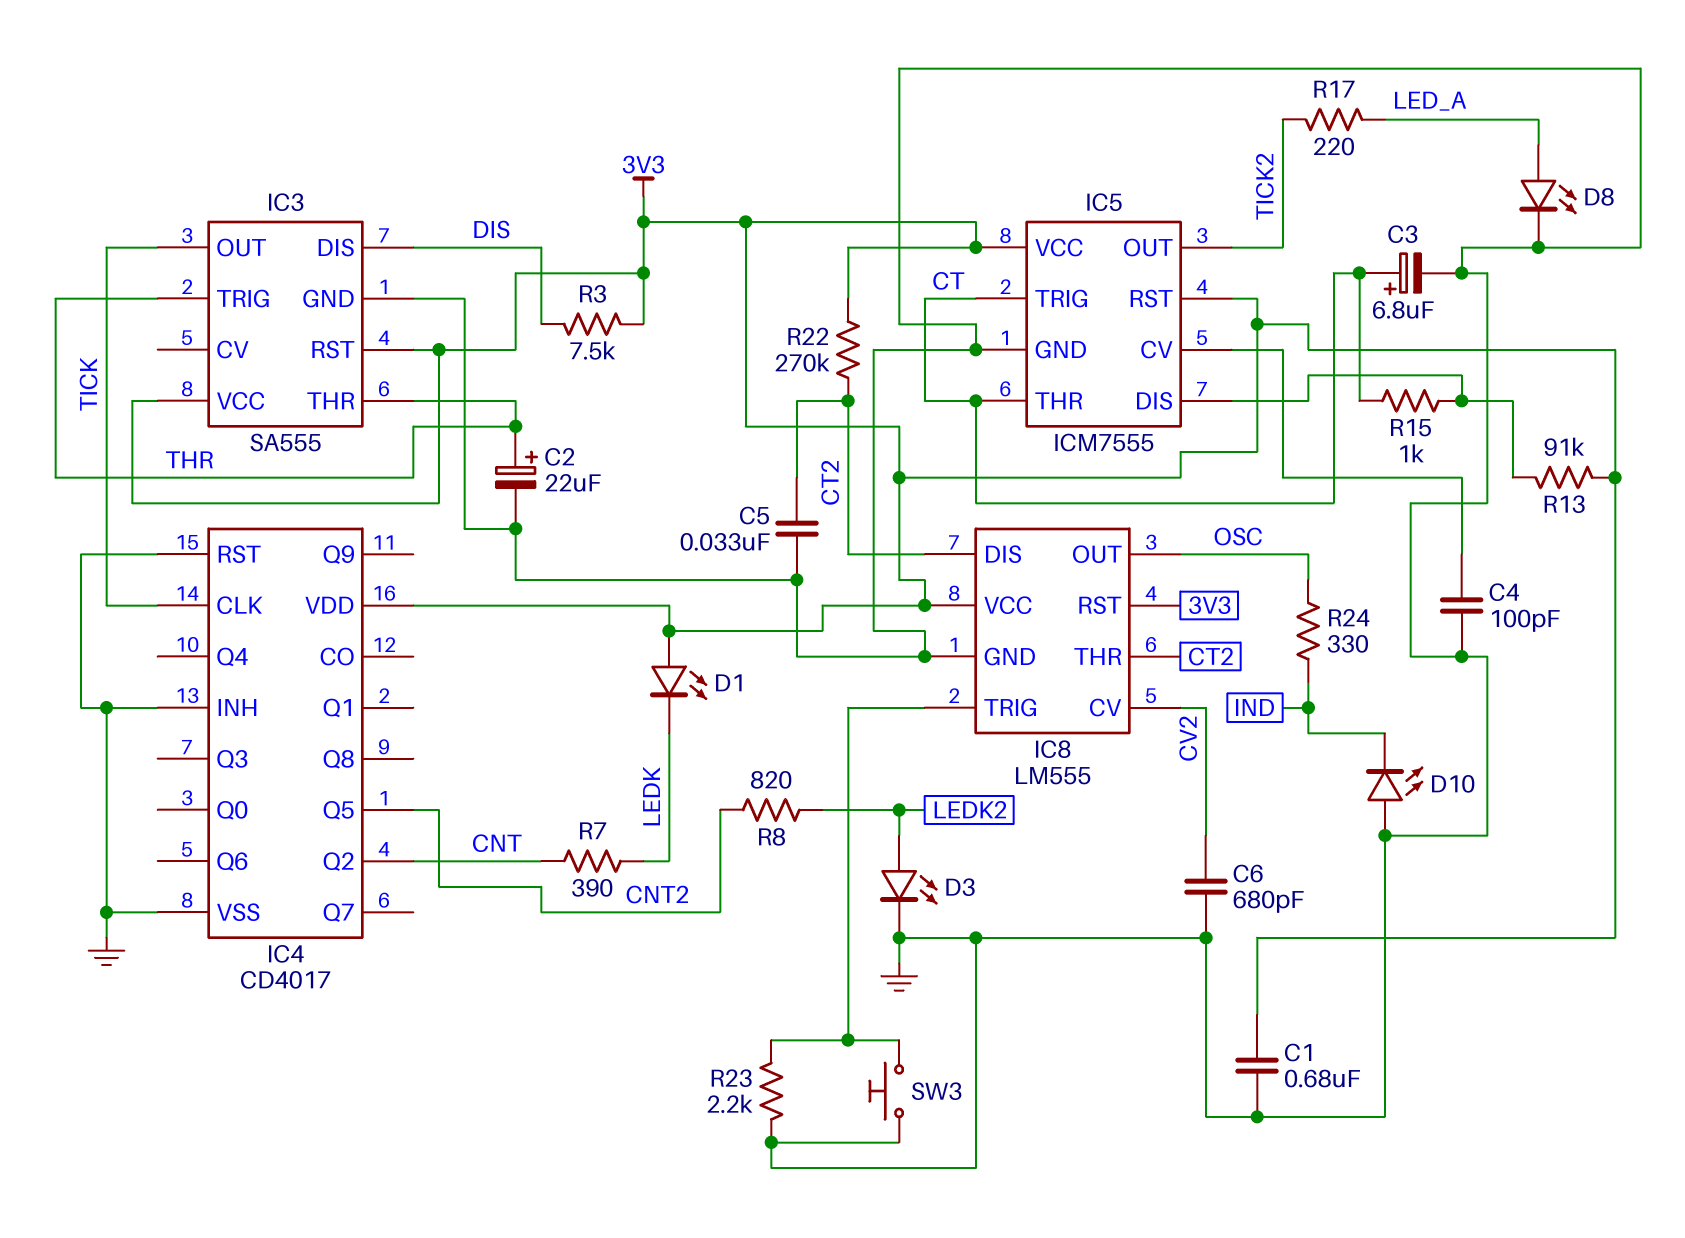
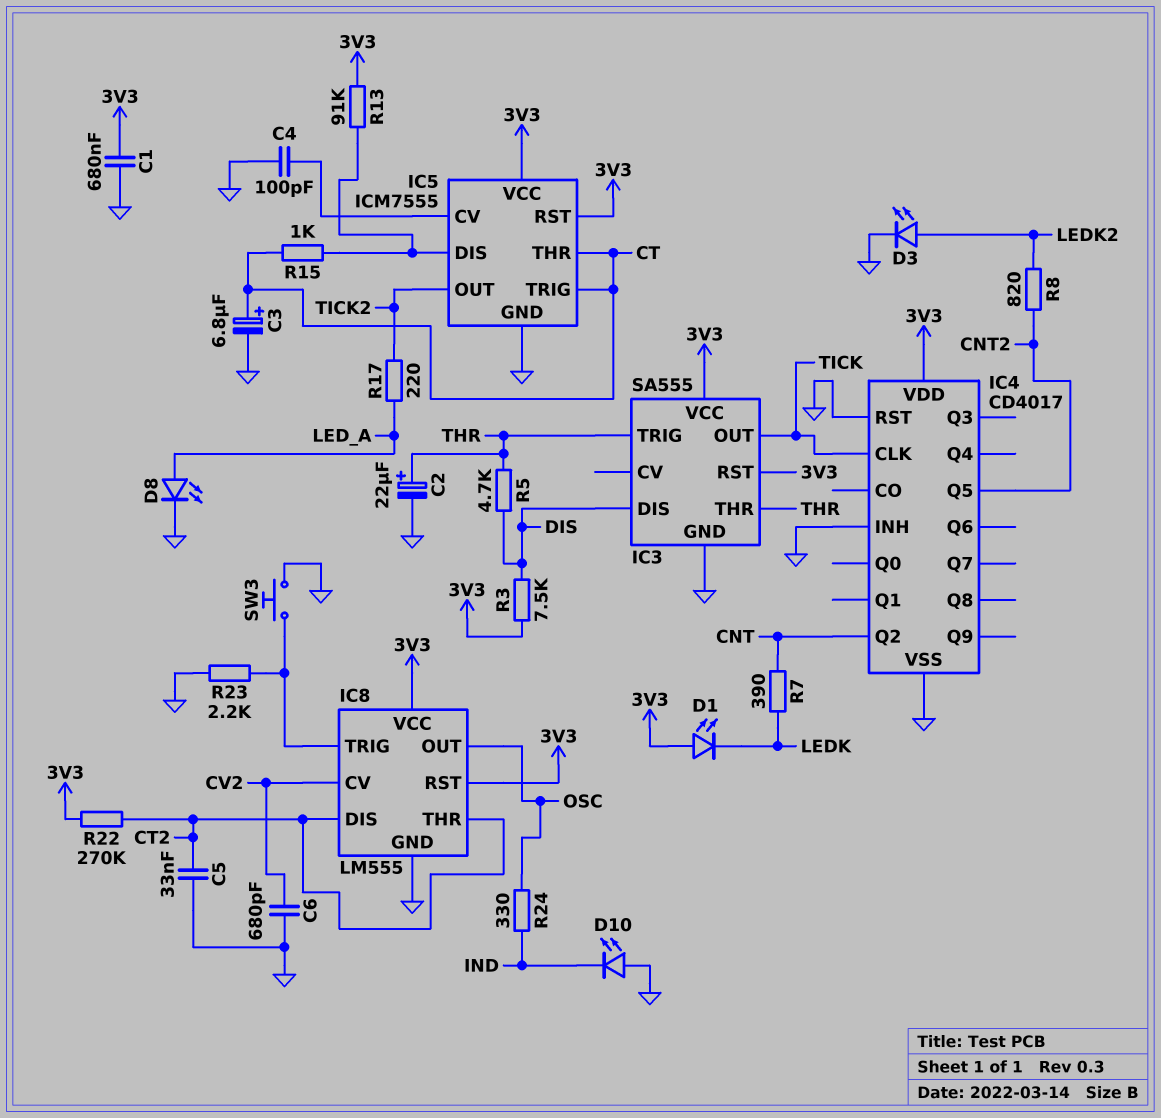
R5: none -> 4.7k (DIS, THR)

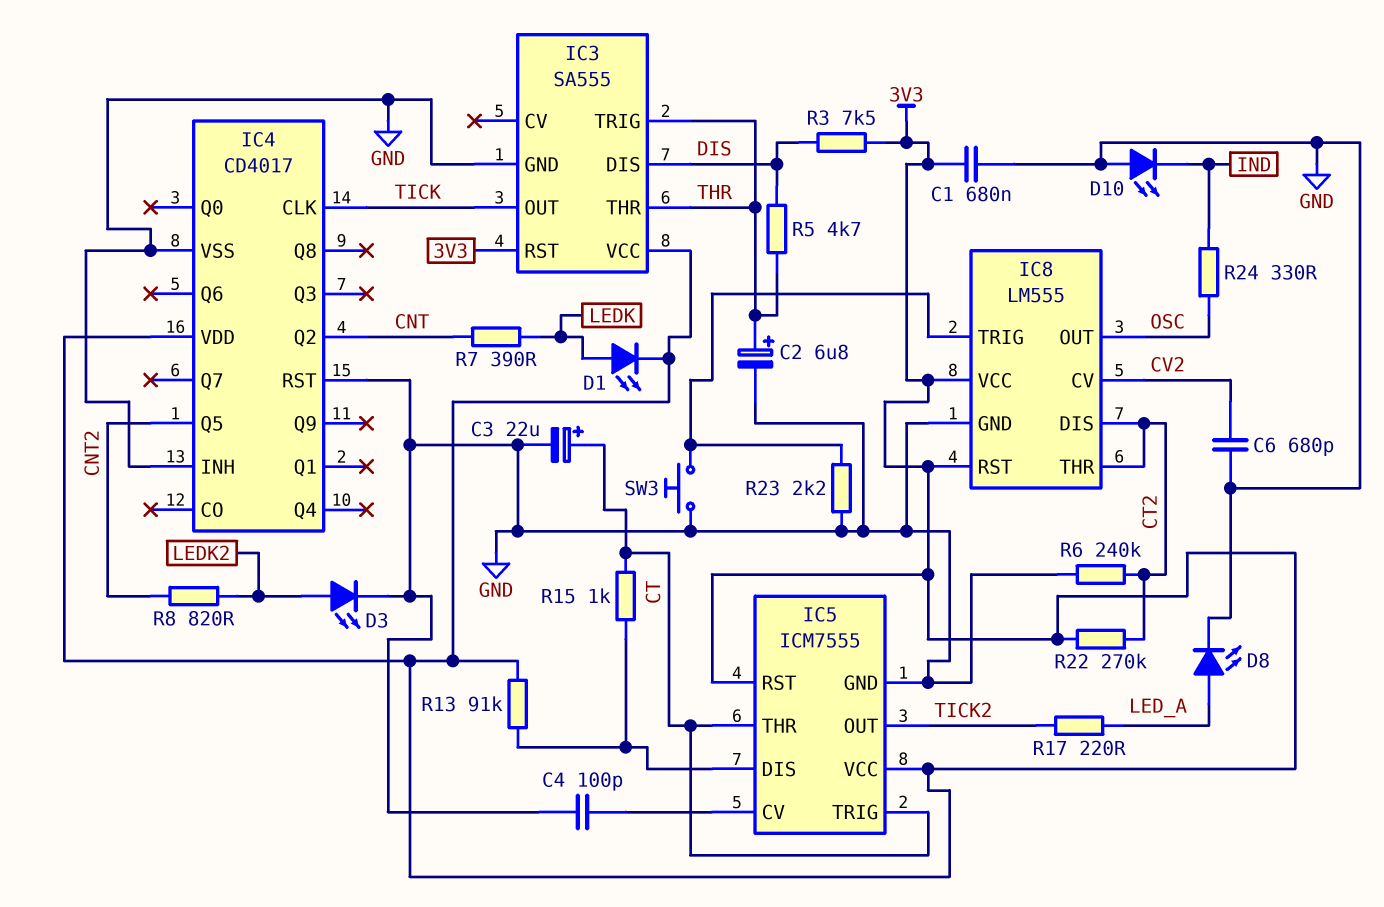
C2: 22uF (plus THR, minus GND) -> 6.8uF (plus THR, minus GND)
C3: 6.8uF (plus CT, minus GND) -> 22uF (plus CT, minus GND)
C5: 33nF (CT2, GND) -> none
D1: LED (A 3V3, K LEDK) -> LED (A LEDK, K 3V3)
R6: none -> 240k (CT2, GND)

